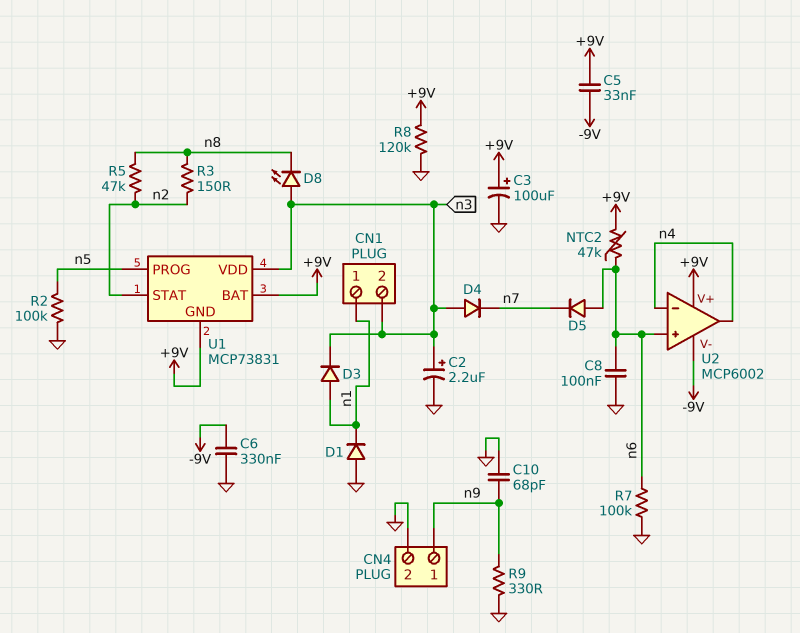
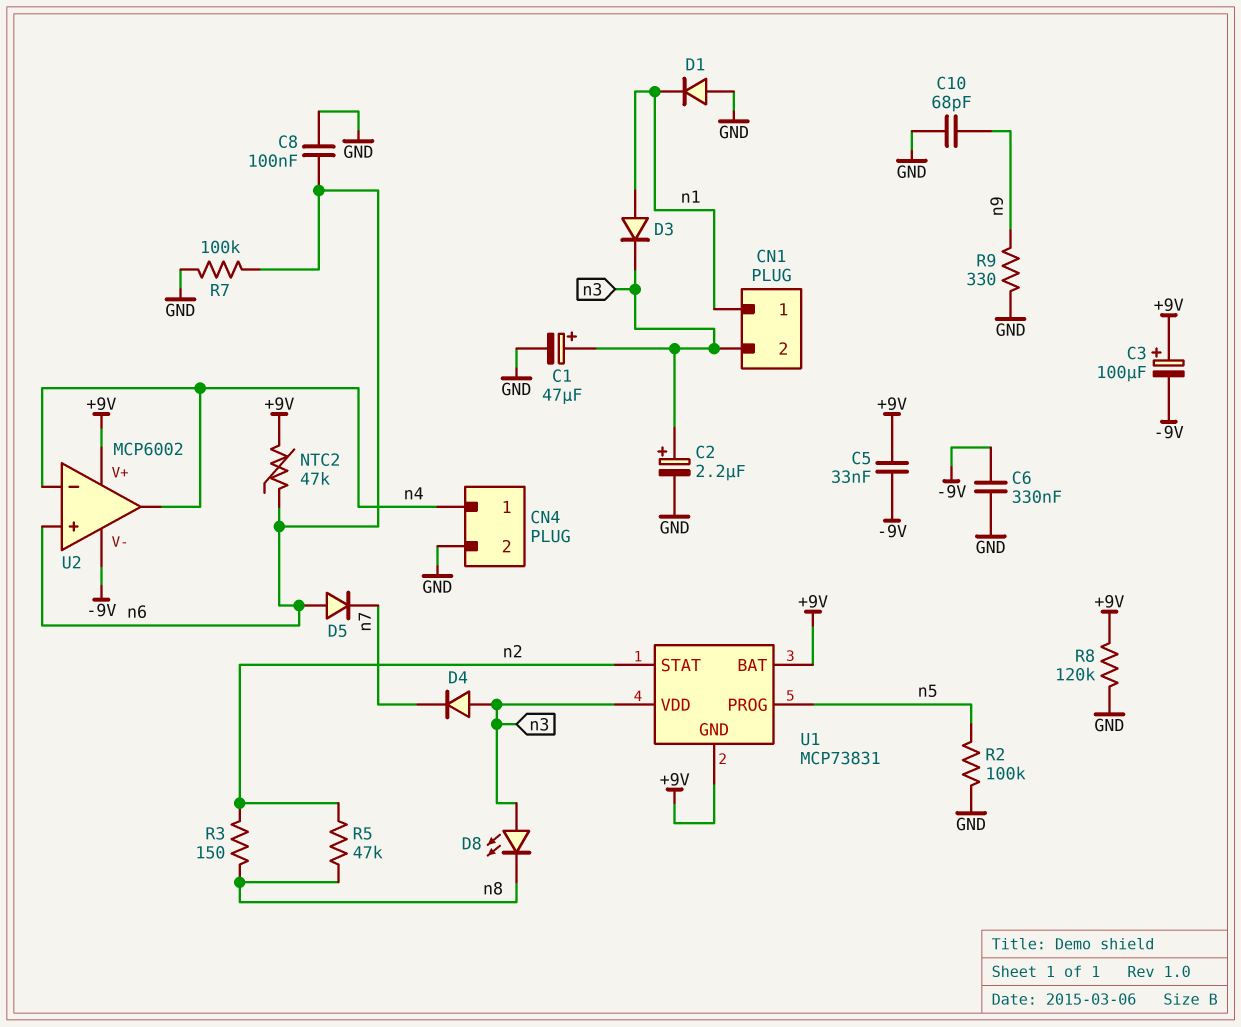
C1: none -> 47uF (plus n3, minus GND)
C3: 100uF (plus +9V, minus GND) -> 100uF (plus +9V, minus -9V)
CN4 pin 1: n9 -> n4

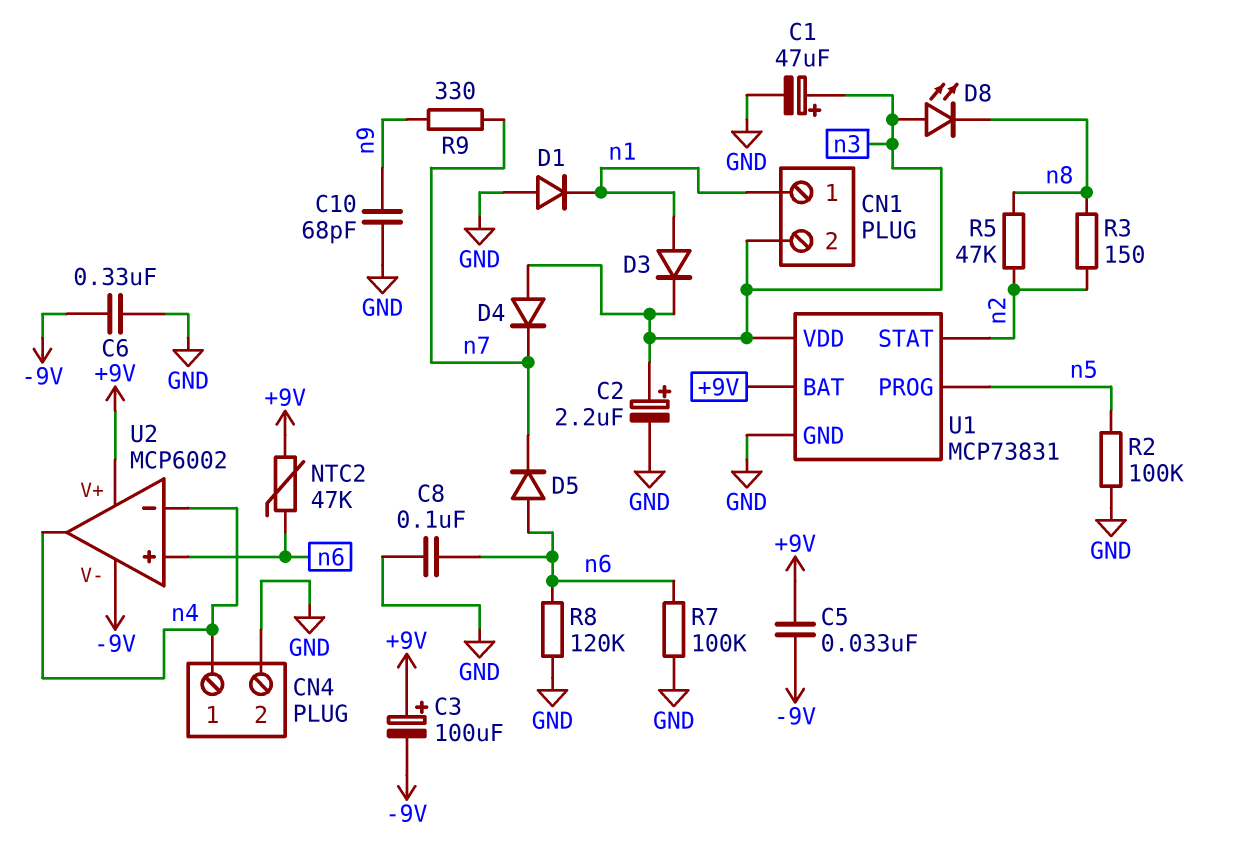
R8: 120k (+9V, GND) -> 120k (GND, n6)
R9: 330 (GND, n9) -> 330 (n7, n9)
U1 pin GND: +9V -> GND

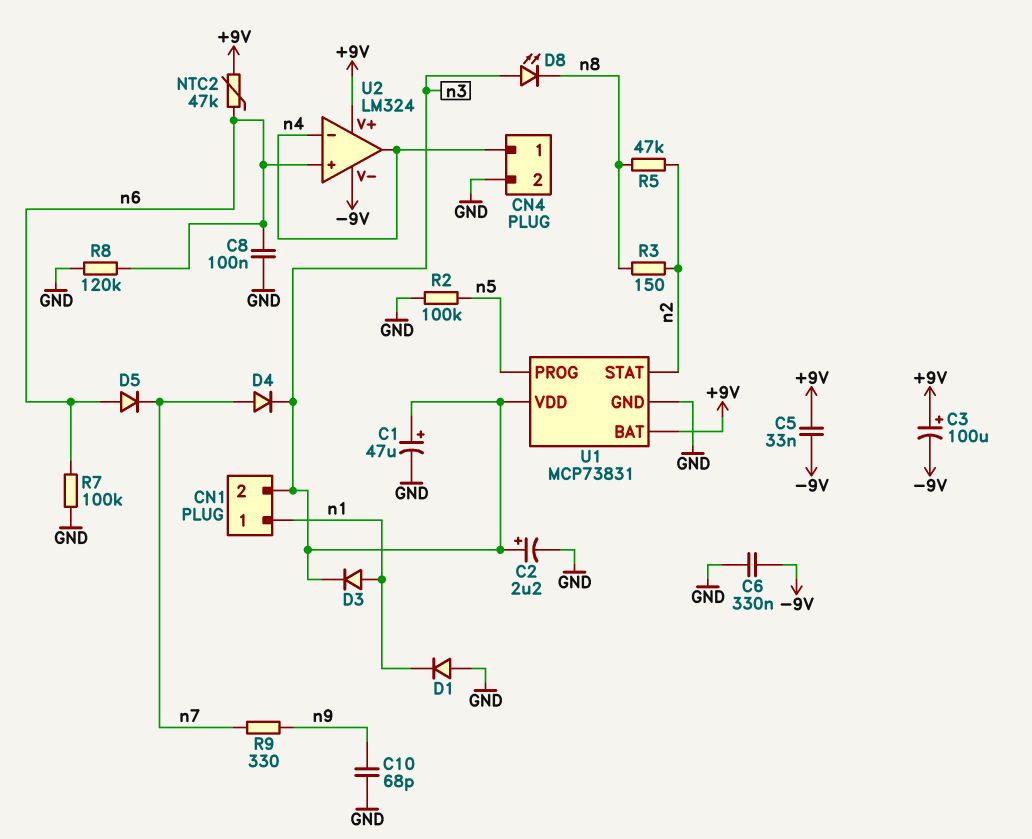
D4: diode (A n3, K n7) -> diode (A n7, K n3)
U2: MCP6002 -> LM324

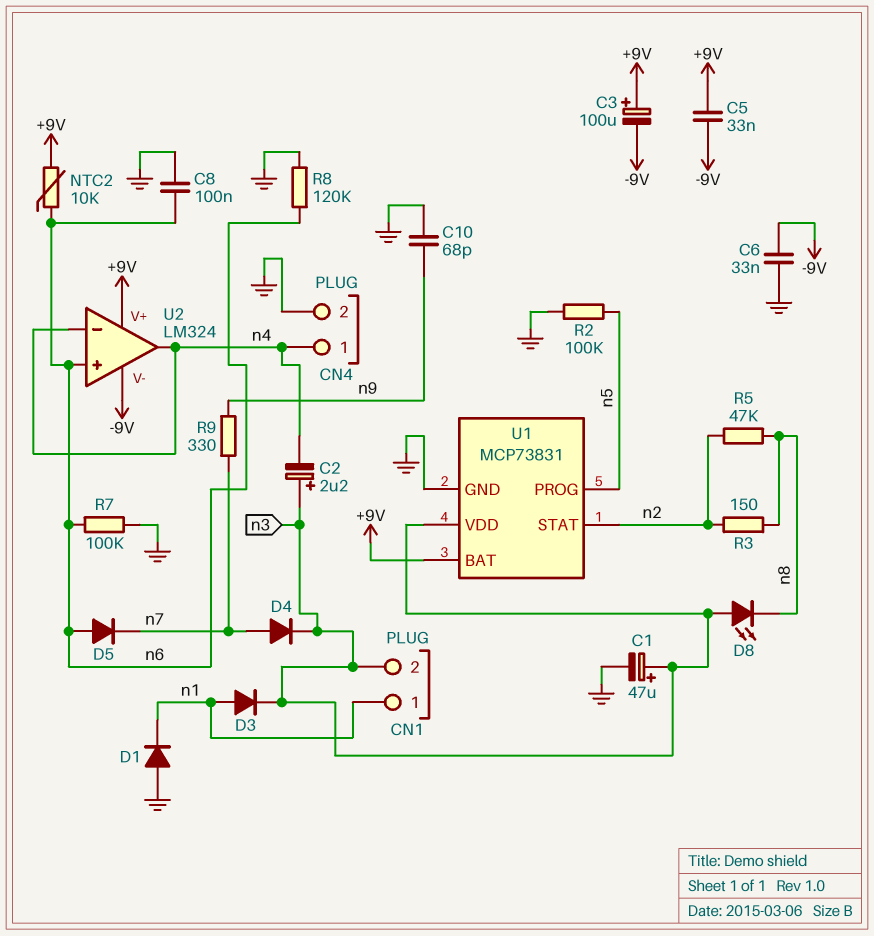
C2: 2.2uF (plus n3, minus GND) -> 2.2uF (plus n3, minus n4)
C6: 330nF (-9V, GND) -> 33nF (-9V, GND)
NTC2: 47k (+9V, n6) -> 10k (+9V, n6)

